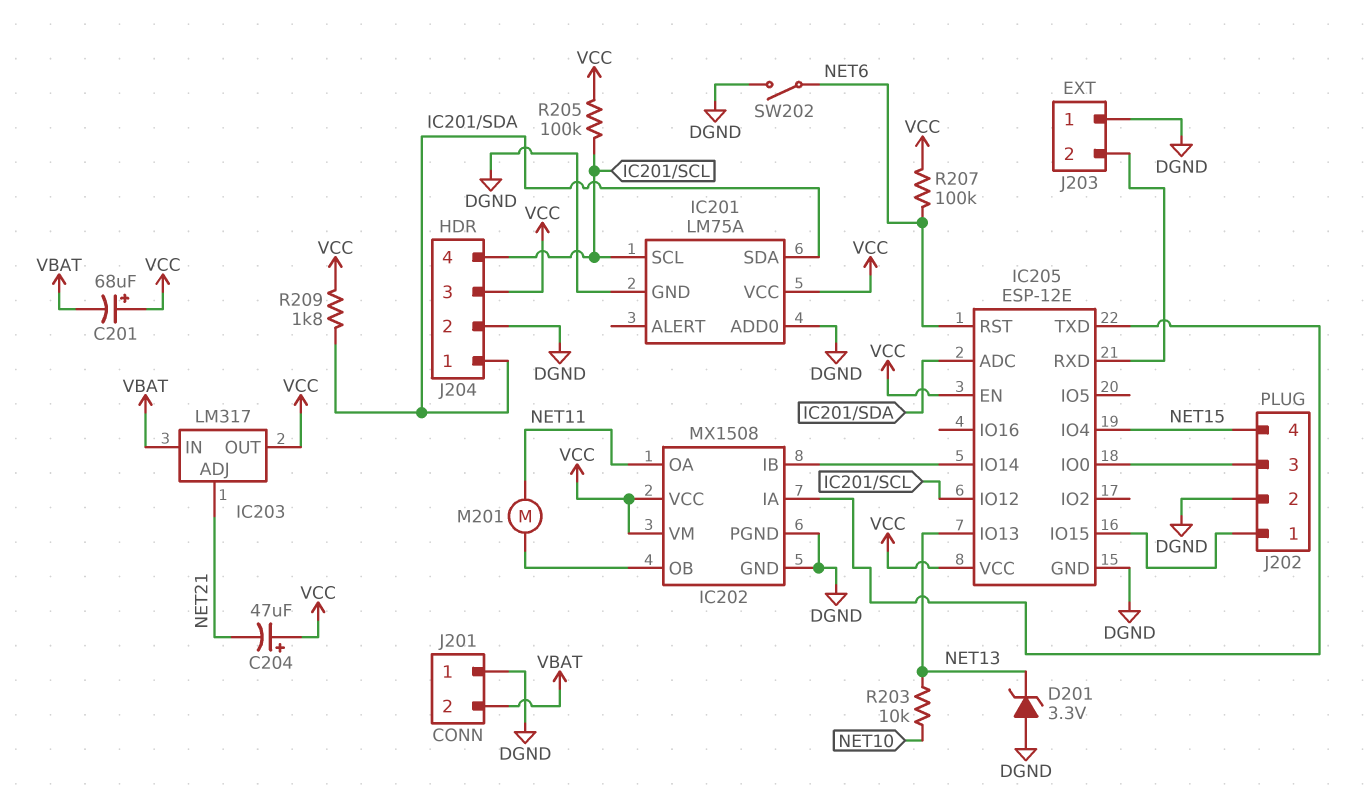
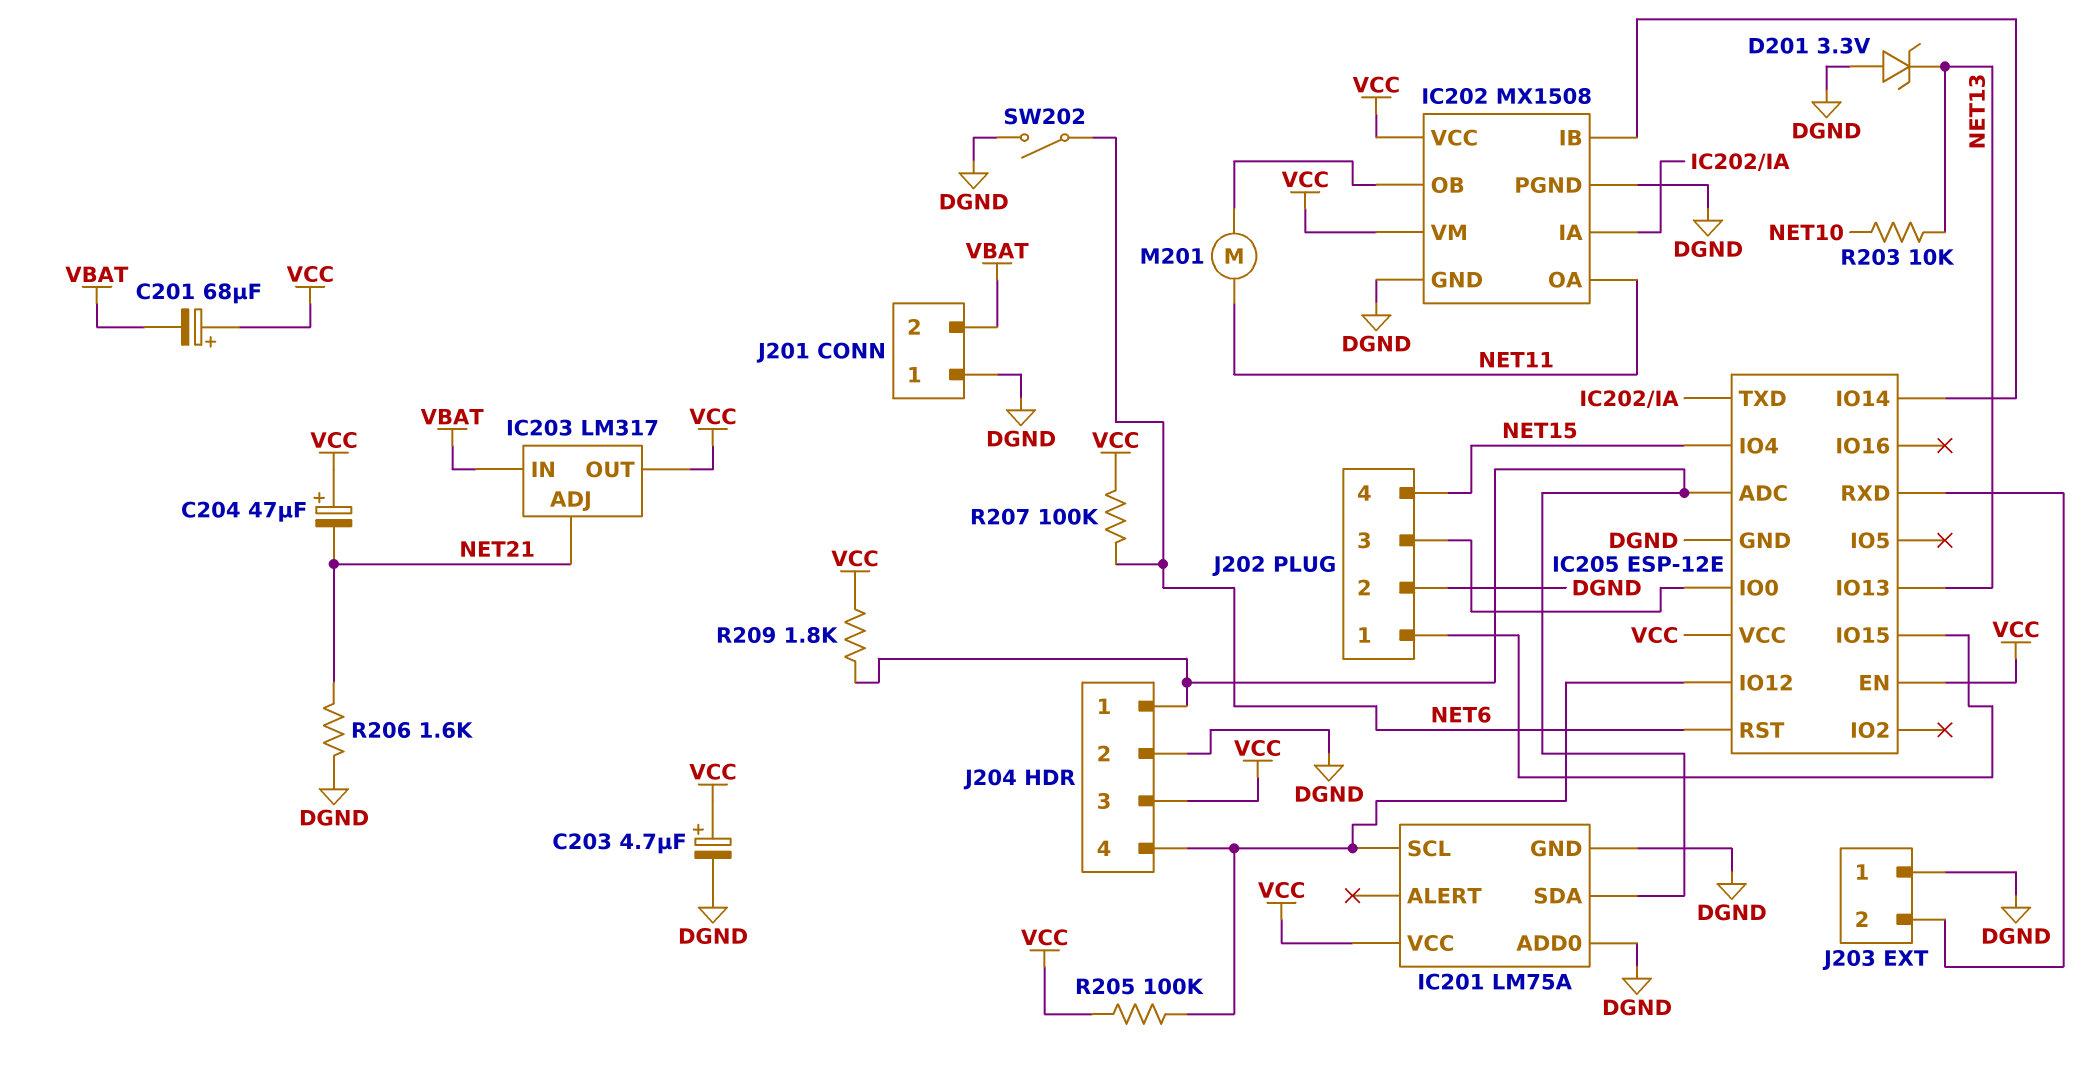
C203: none -> 4.7uF (plus VCC, minus DGND)
R206: none -> 1.6k (DGND, NET21)

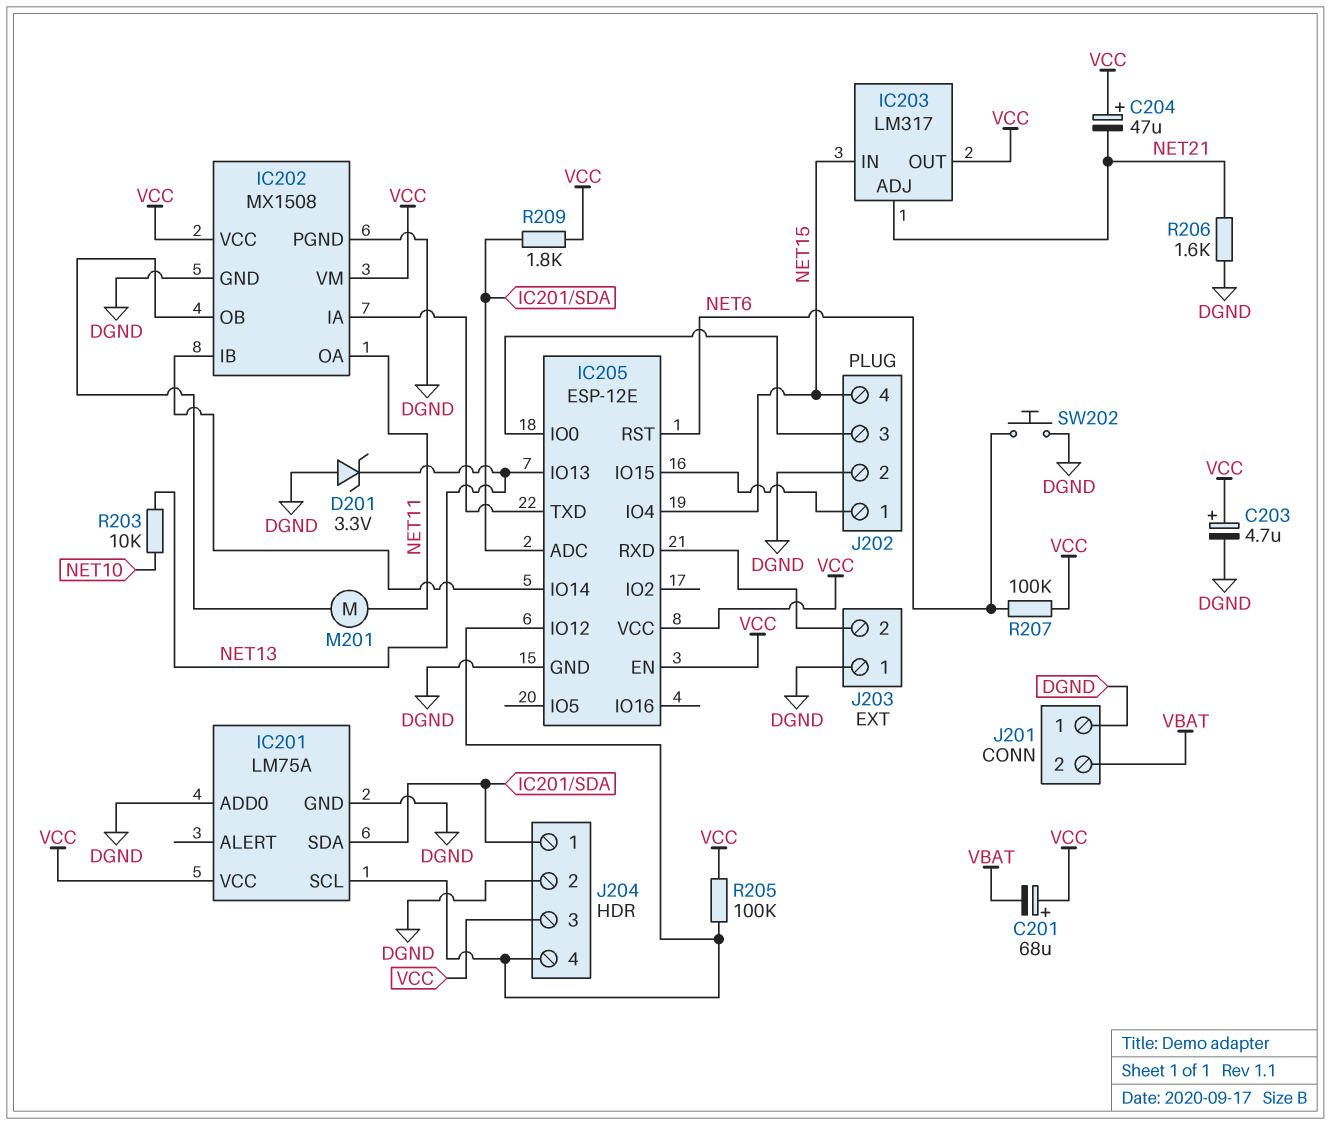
IC203 pin IN: VBAT -> NET15
SW202: switch (DGND, NET6) -> button (DGND, NET6)

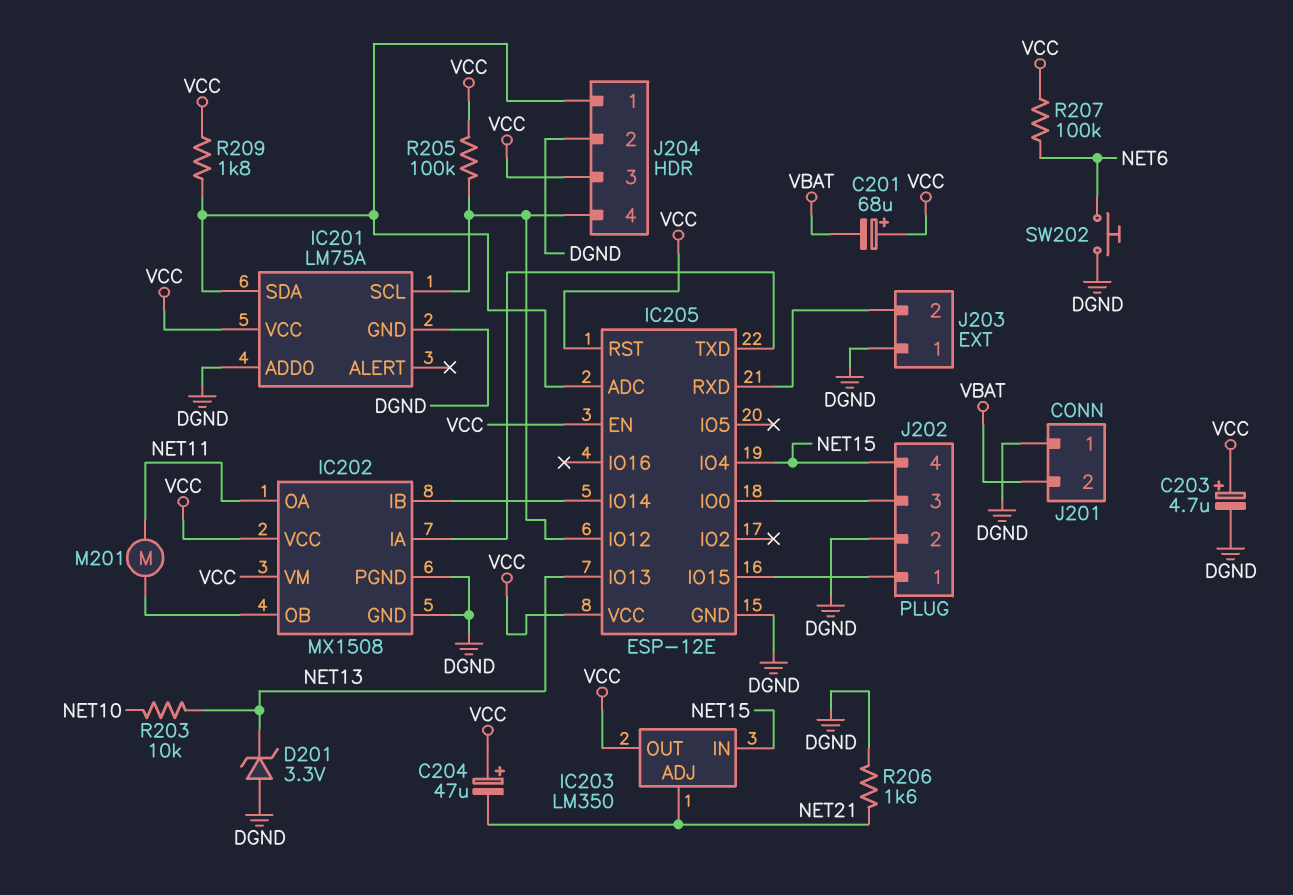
IC203: LM317 -> LM350
IC205 pin RST: NET6 -> VCC

